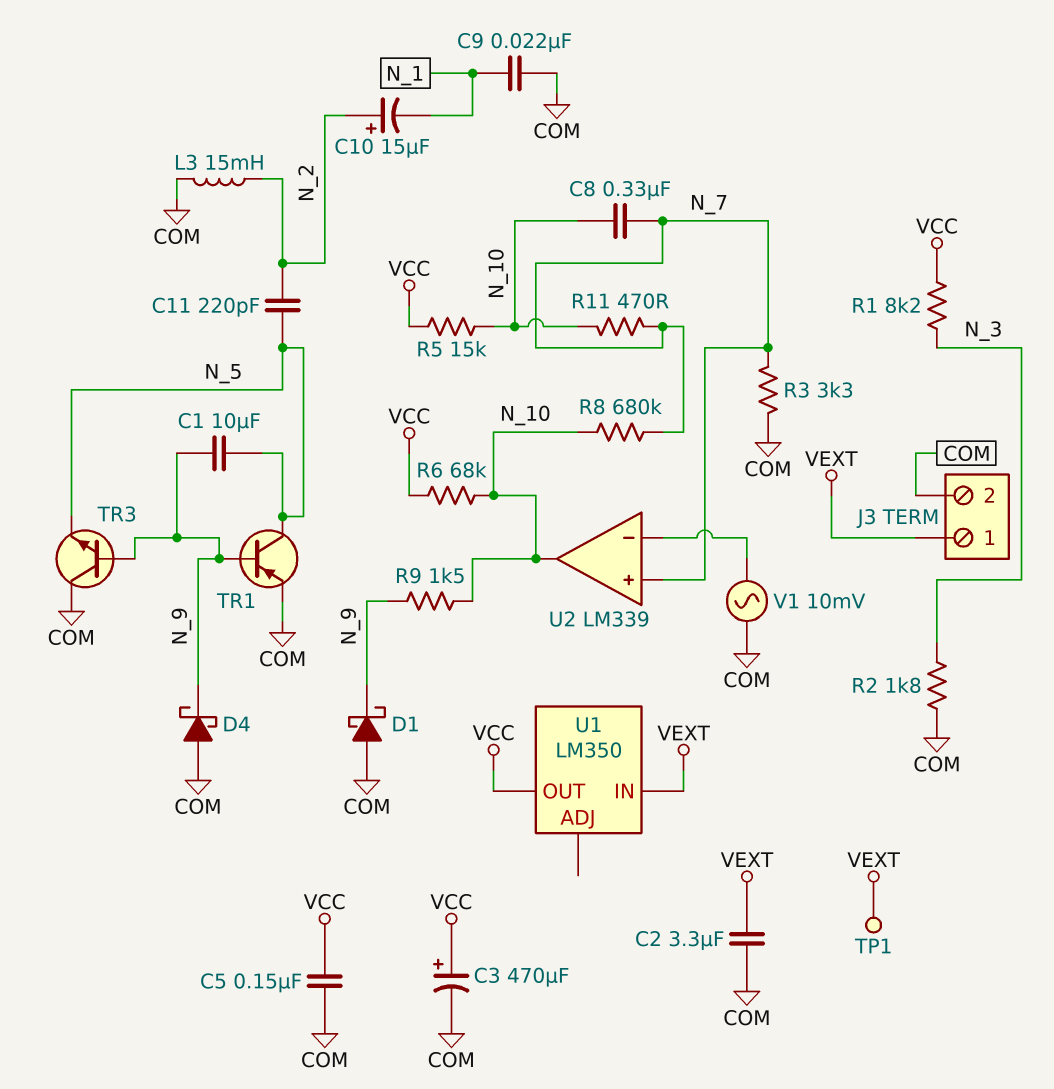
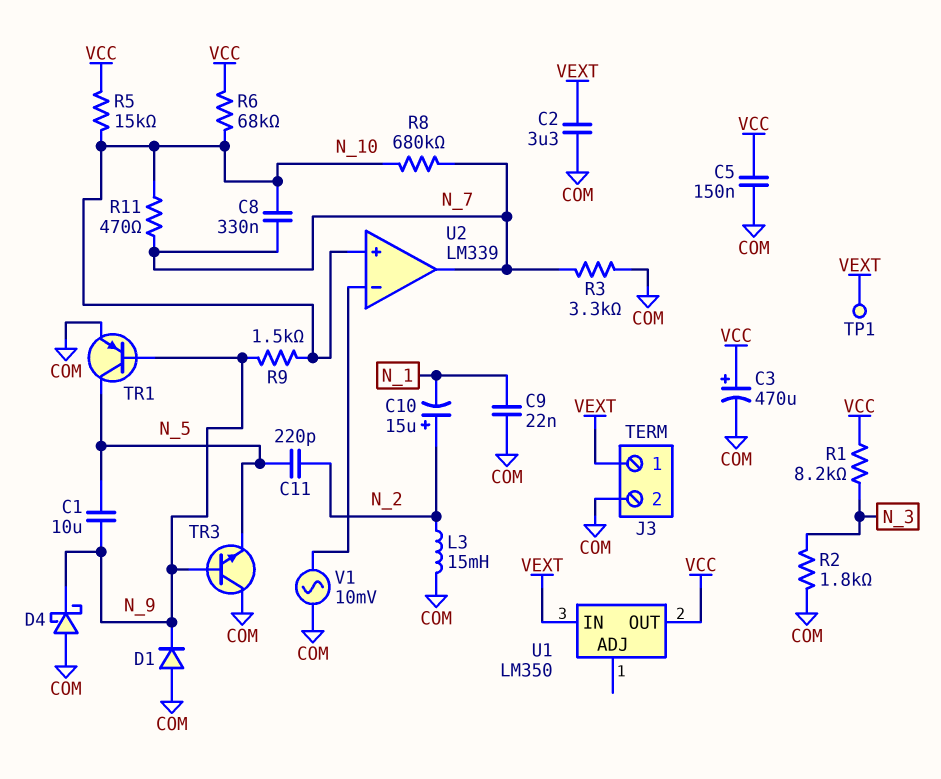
D1: schottky (A COM, K N_9) -> diode (A COM, K N_9)
U2 pin in+: N_7 -> N_10
U2 pin out: N_10 -> N_7

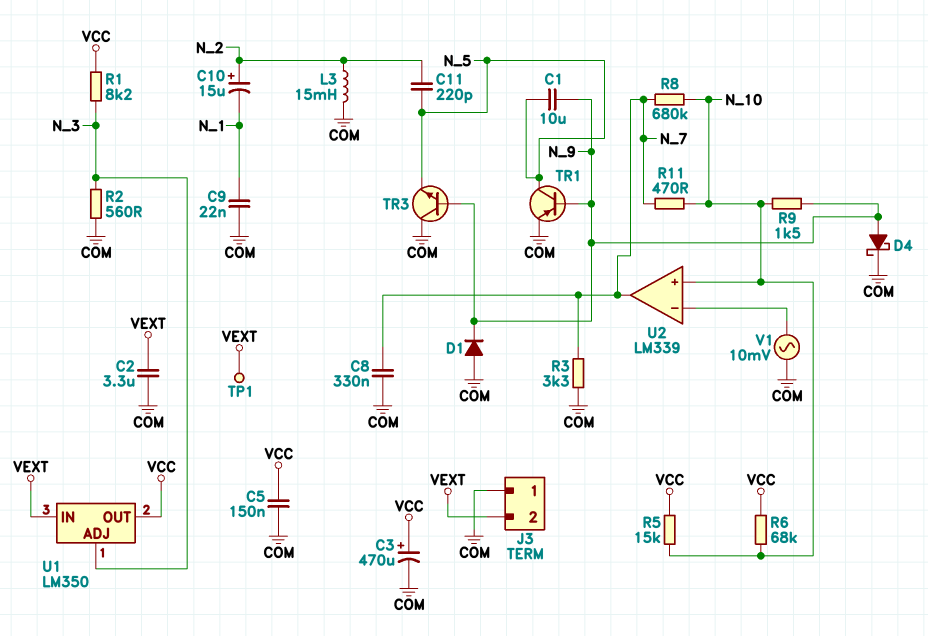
C8: 330nF (N_7, N_10) -> 330nF (COM, N_7)
D4: schottky (A COM, K N_9) -> schottky (A N_9, K COM)
J3 pin 1: VEXT -> COM
J3 pin 2: COM -> VEXT
R2: 1.8k (COM, N_3) -> 560 (COM, N_3)
U1 pin ADJ: none -> N_3

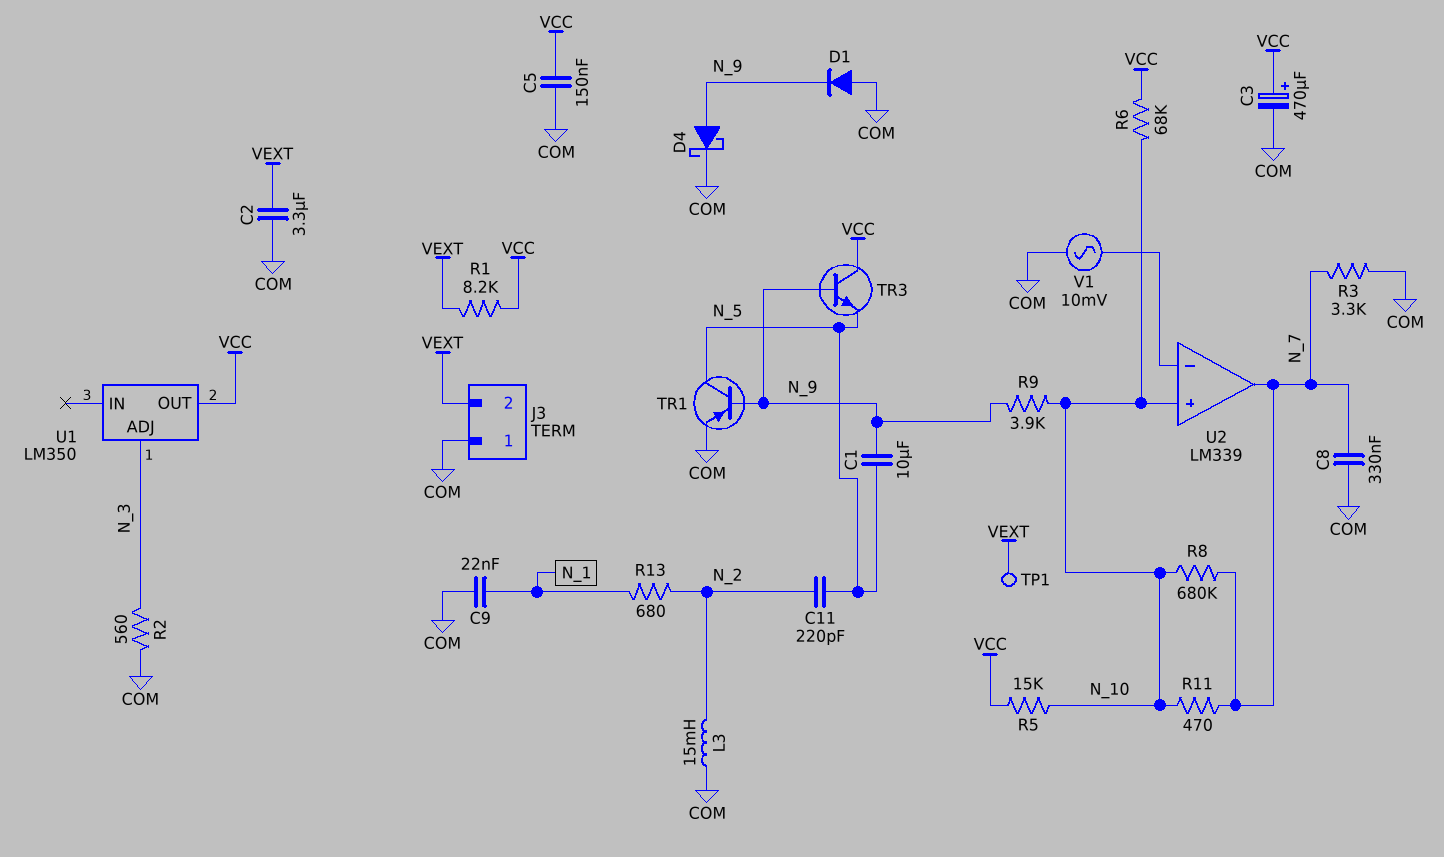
C10: 15uF (plus N_2, minus N_1) -> none
R1: 8.2k (N_3, VCC) -> 8.2k (VCC, VEXT)
R9: 1.5k (N_9, N_10) -> 3.9k (N_9, N_10)
R13: none -> 680 (N_1, N_2)
TR3: NPN (B N_9, C COM, E N_5) -> NPN (B N_9, C VCC, E N_5)
U1 pin IN: VEXT -> none

